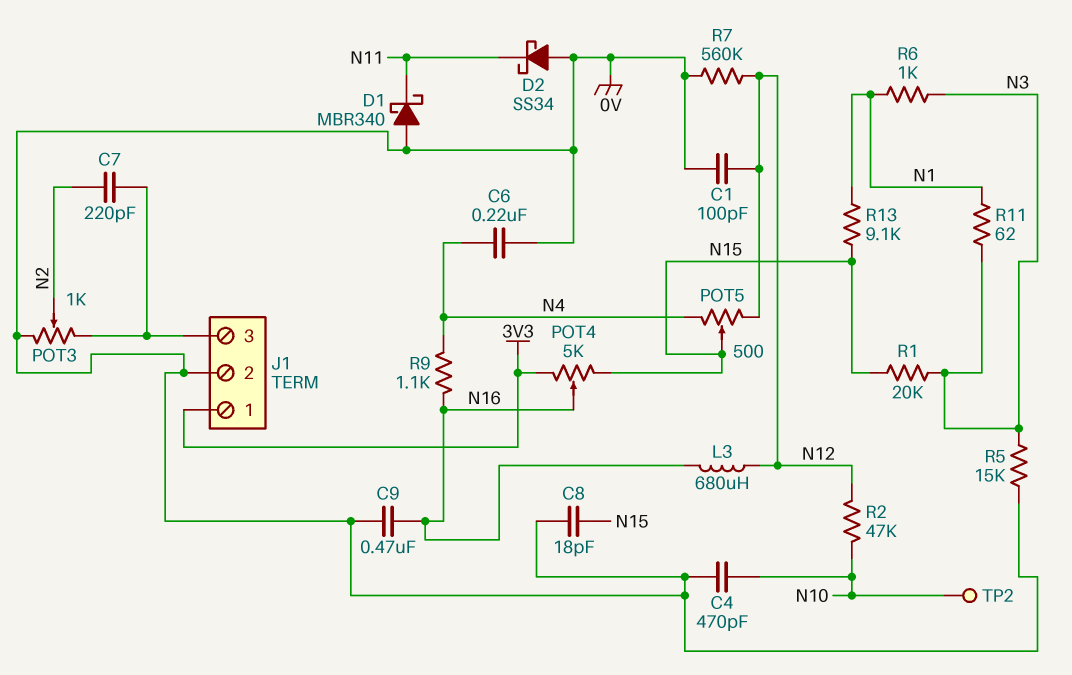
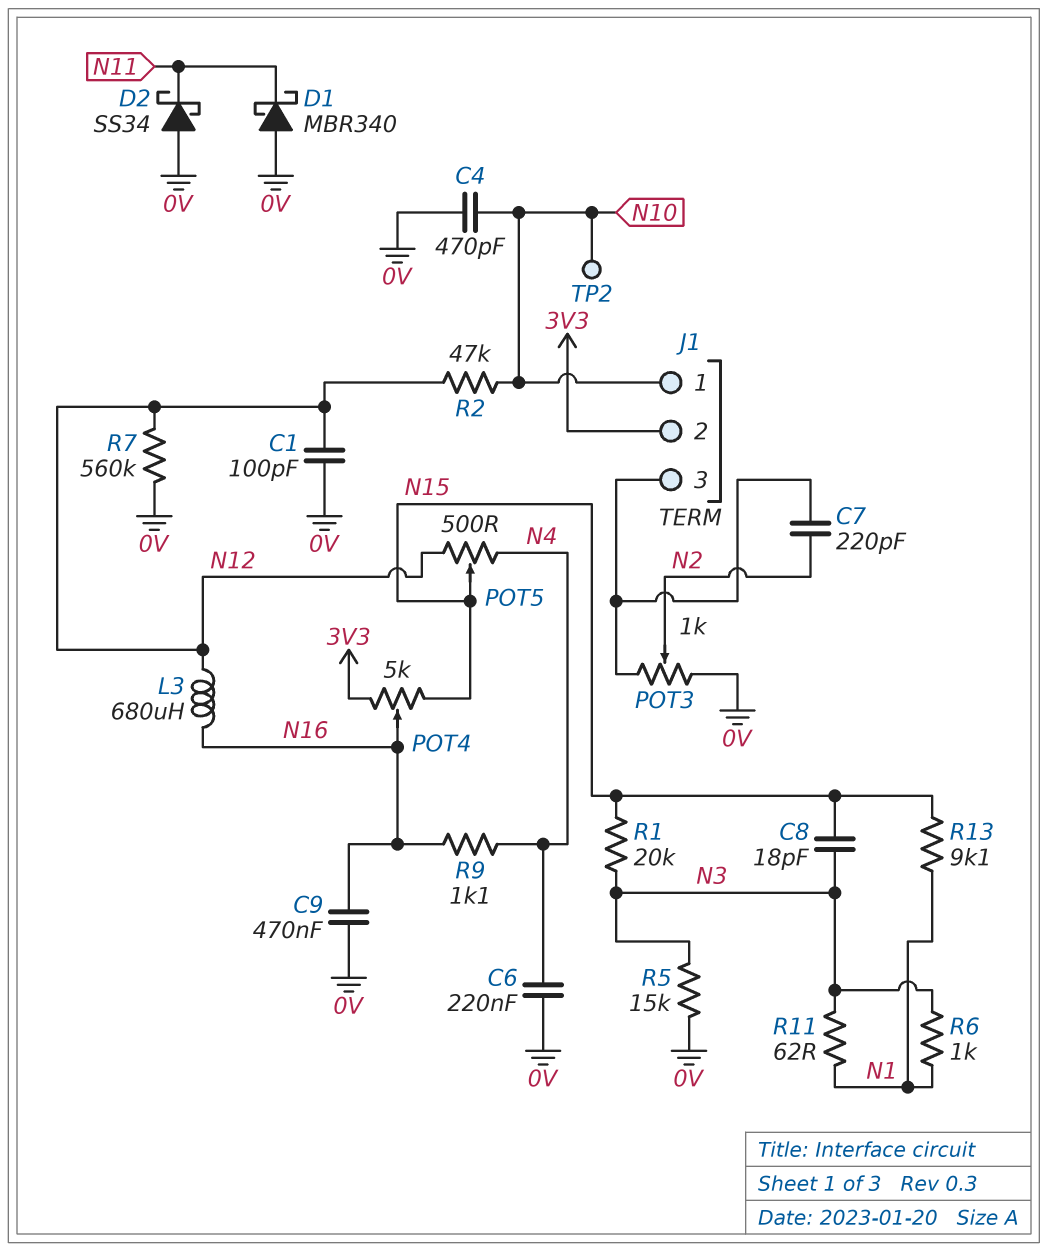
C8: 18pF (0V, N15) -> 18pF (N3, N15)
J1 pin 1: 3V3 -> N10
J1 pin 2: 0V -> 3V3

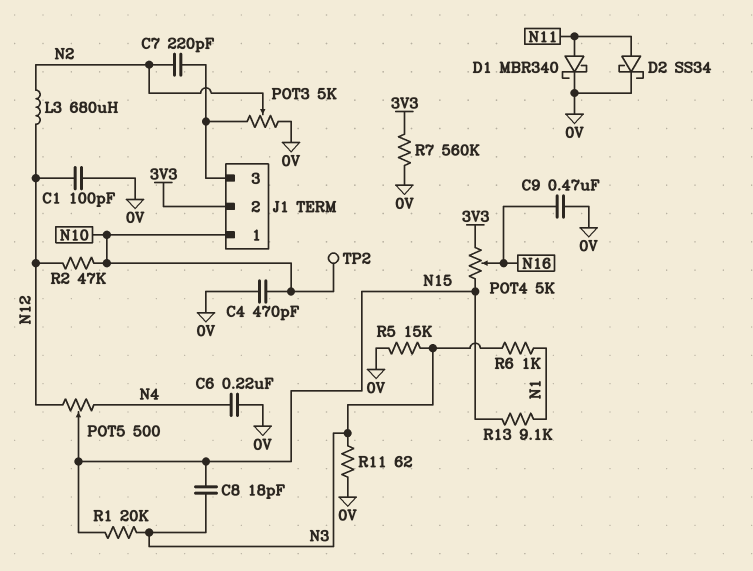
D1: schottky MBR340 (A 0V, K N11) -> schottky MBR340 (A N11, K 0V)
D2: schottky SS34 (A 0V, K N11) -> schottky SS34 (A N11, K 0V)
L3: 680uH (N12, N16) -> 680uH (N2, N12)
POT3: 1k (0V, J1/3, wiper N2) -> 5k (0V, J1/3, wiper N2)
R7: 560k (0V, N12) -> 560k (0V, 3V3)
R9: 1.1k (N4, N16) -> none
R11: 62 (N1, N3) -> 62 (0V, N3)

